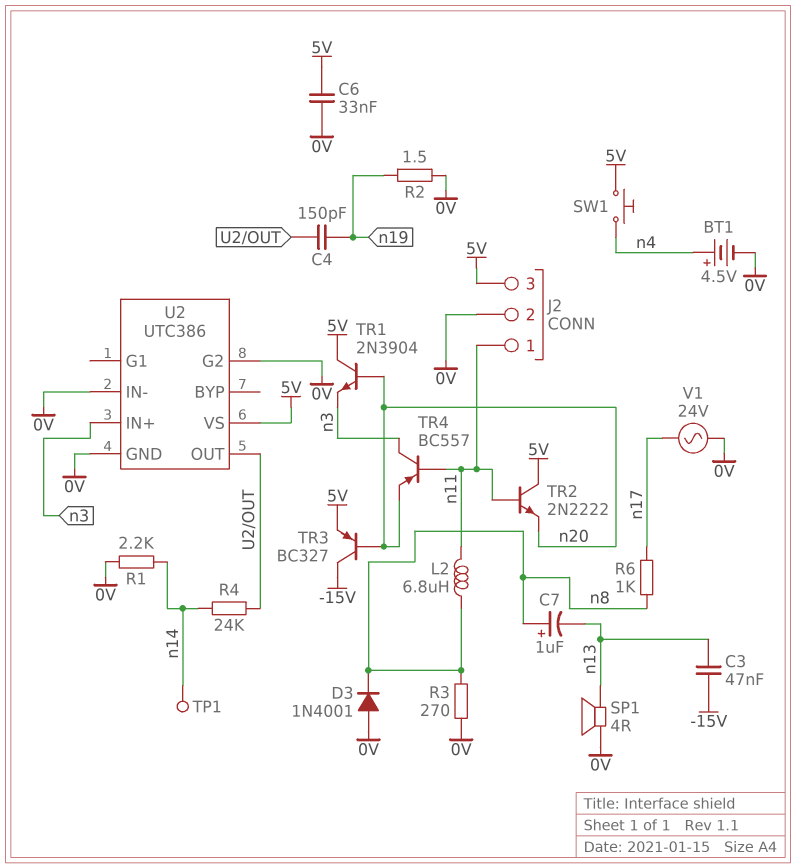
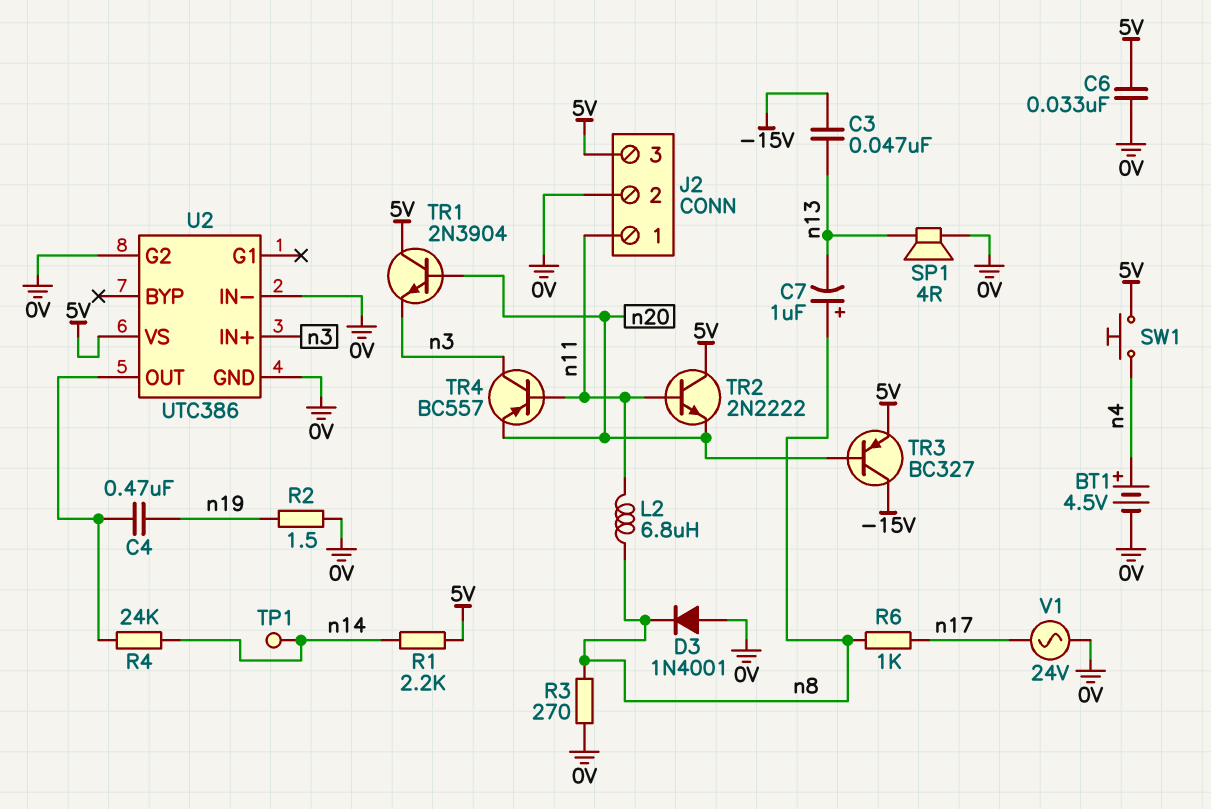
C4: 150pF (U2/OUT, n19) -> 470nF (U2/OUT, n19)
R1: 2.2k (0V, n14) -> 2.2k (5V, n14)

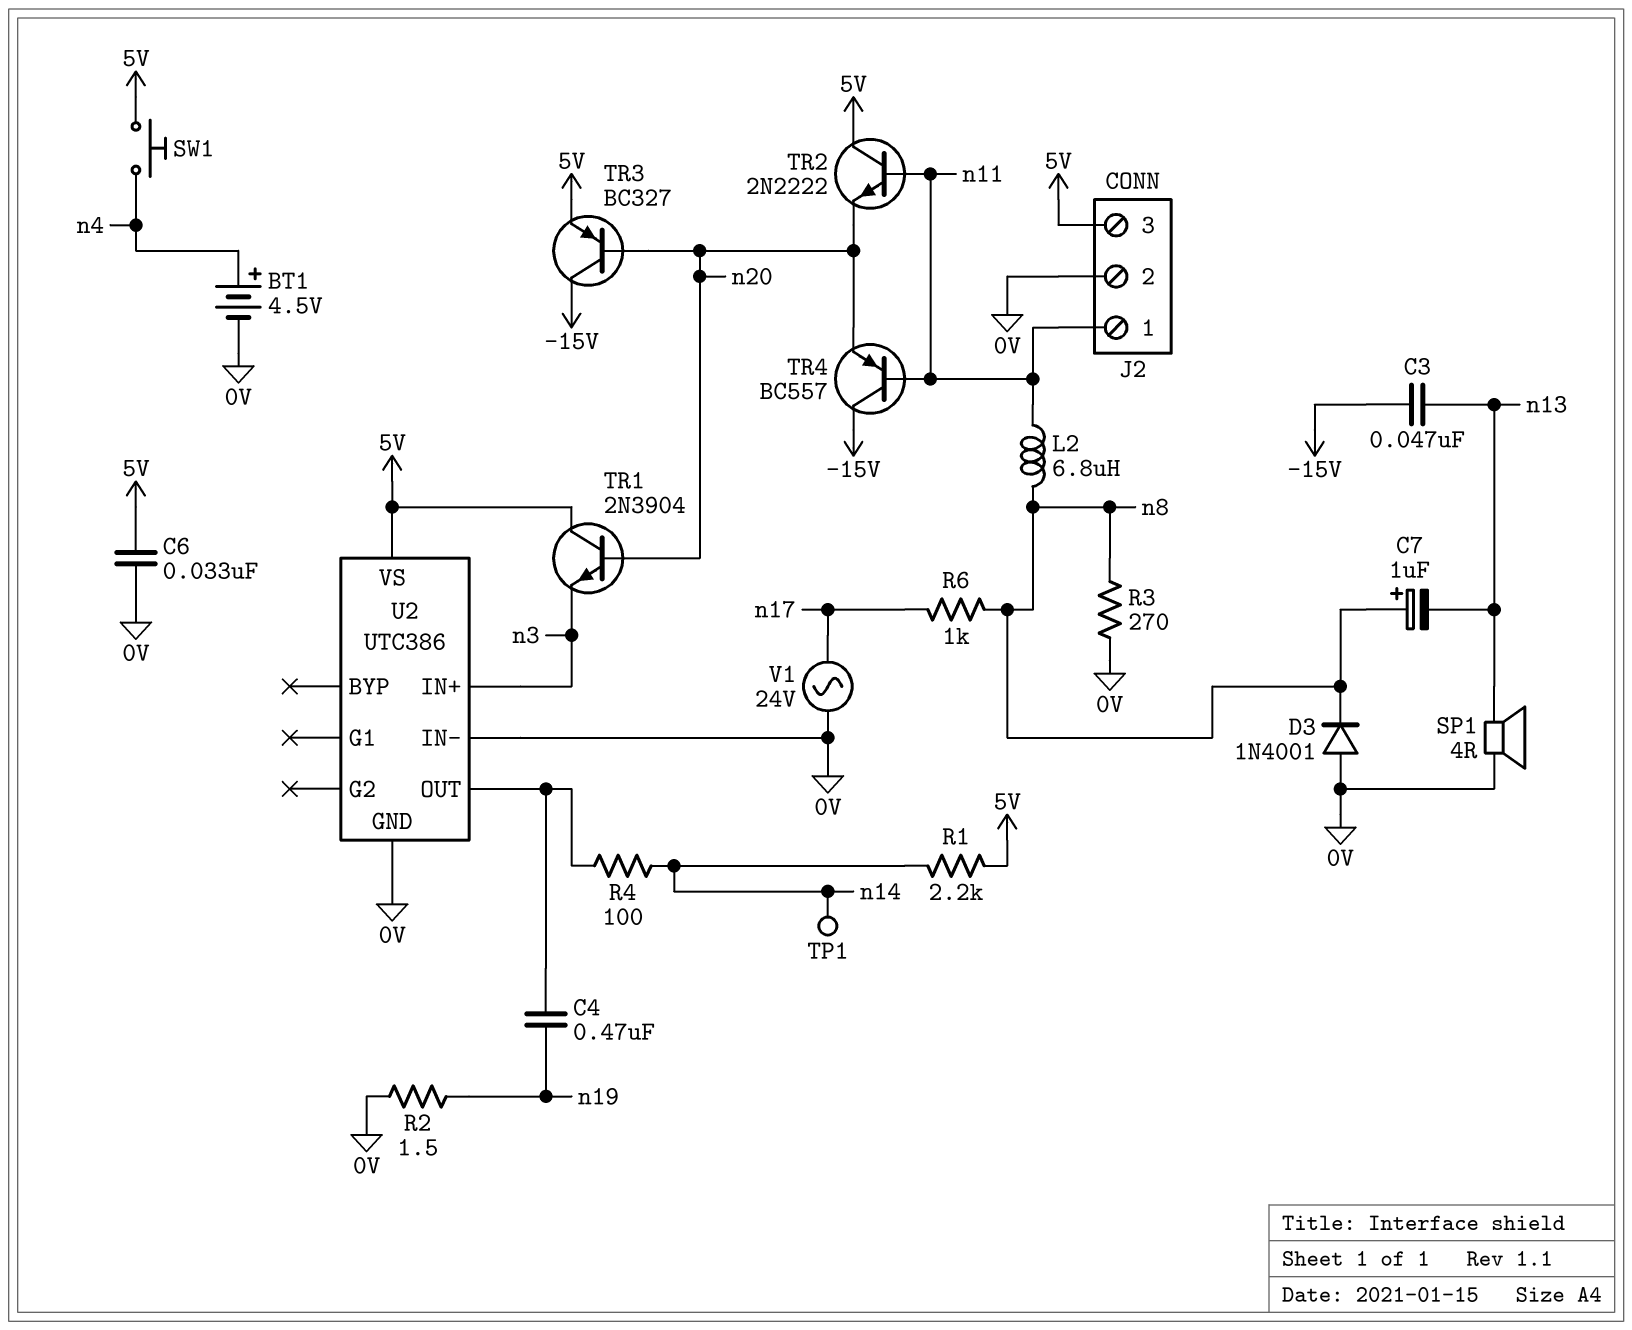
R4: 24k (U2/OUT, n14) -> 100 (U2/OUT, n14)
TR4: PNP BC557 (B n11, C n3, E n20) -> PNP BC557 (B n11, C -15V, E n20)
U2 pin G2: 0V -> none

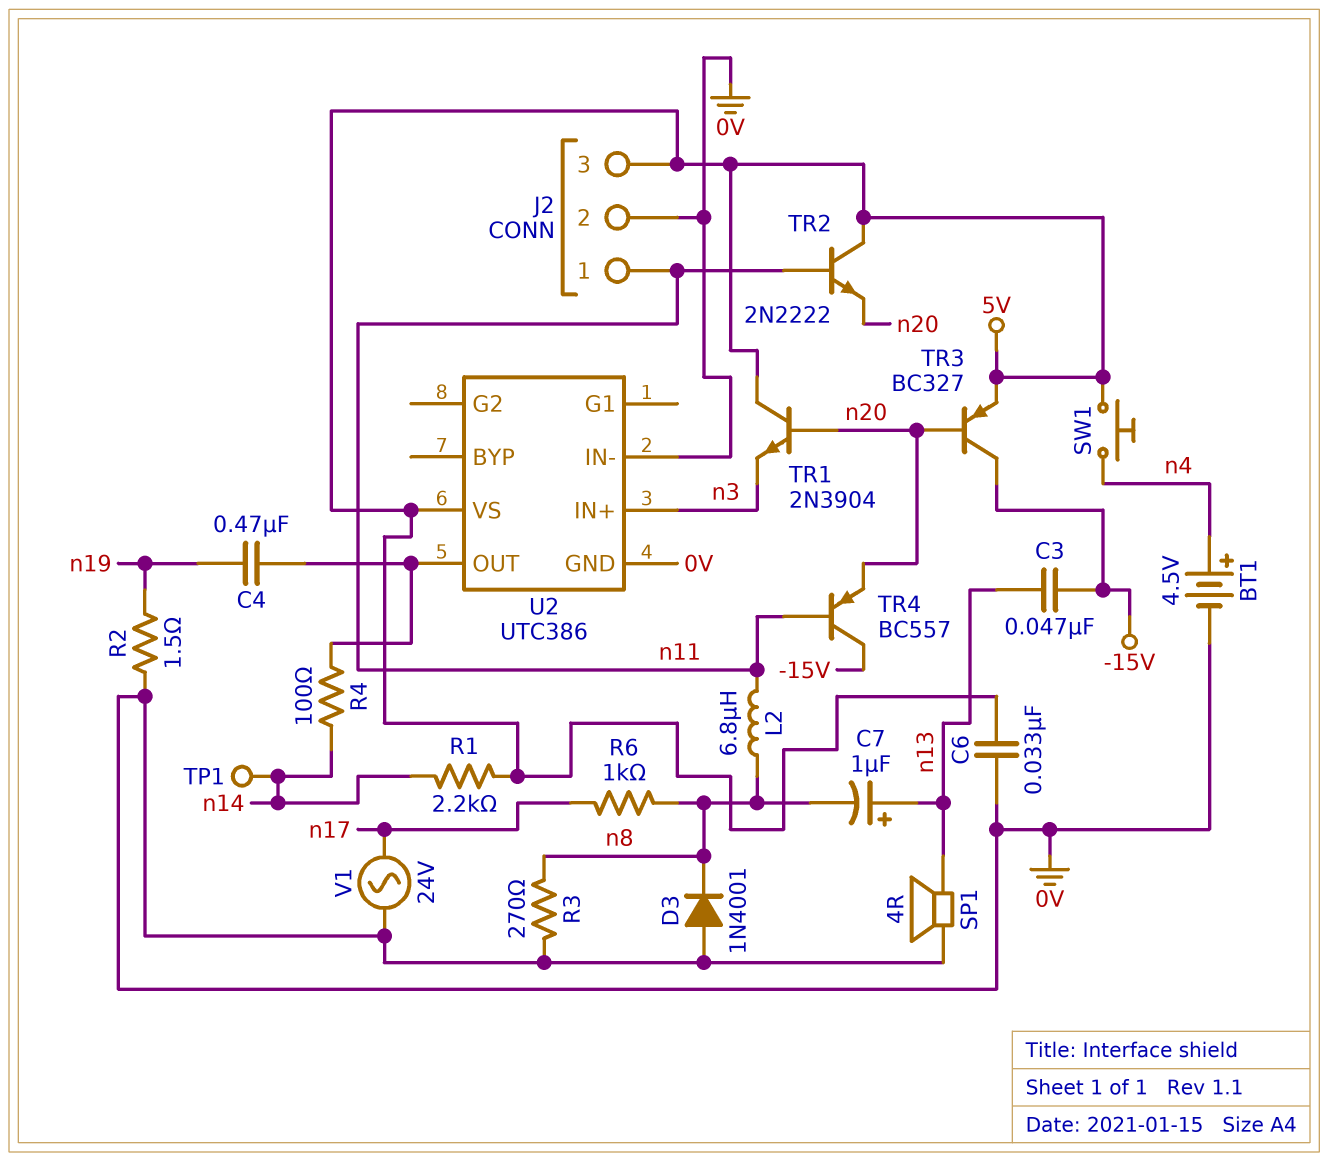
C7: 1uF (plus n8, minus n13) -> 1uF (plus n13, minus n8)

